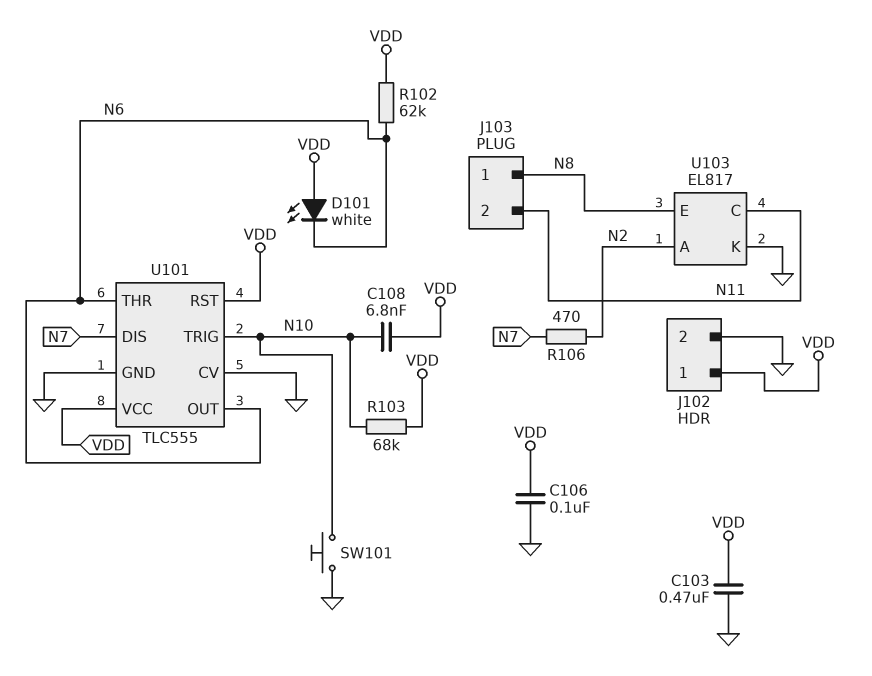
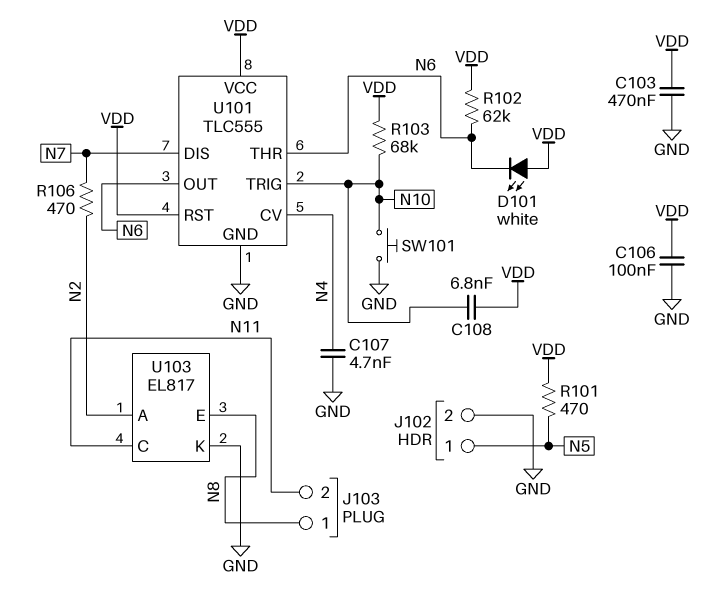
C107: none -> 4.7nF (GND, N4)
J102 pin 1: VDD -> N5
R101: none -> 470 (N5, VDD)
U101 pin CV: GND -> N4

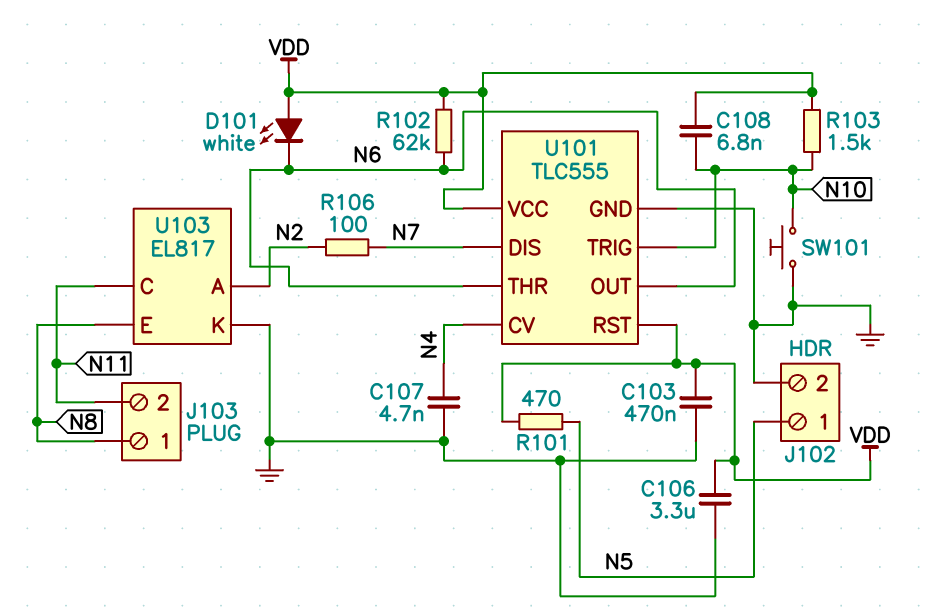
C106: 100nF (GND, VDD) -> 3.3uF (GND, VDD)
R103: 68k (N10, VDD) -> 1.5k (N10, VDD)
R106: 470 (N2, N7) -> 100 (N2, N7)

